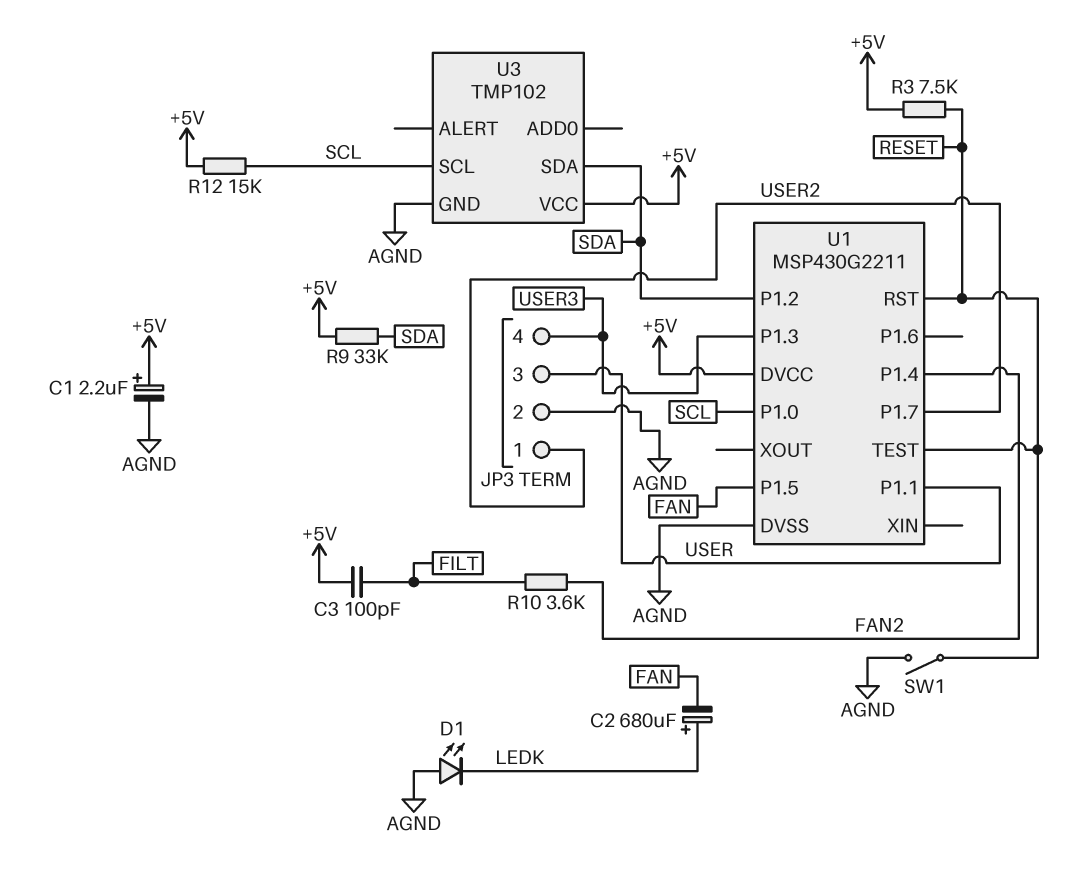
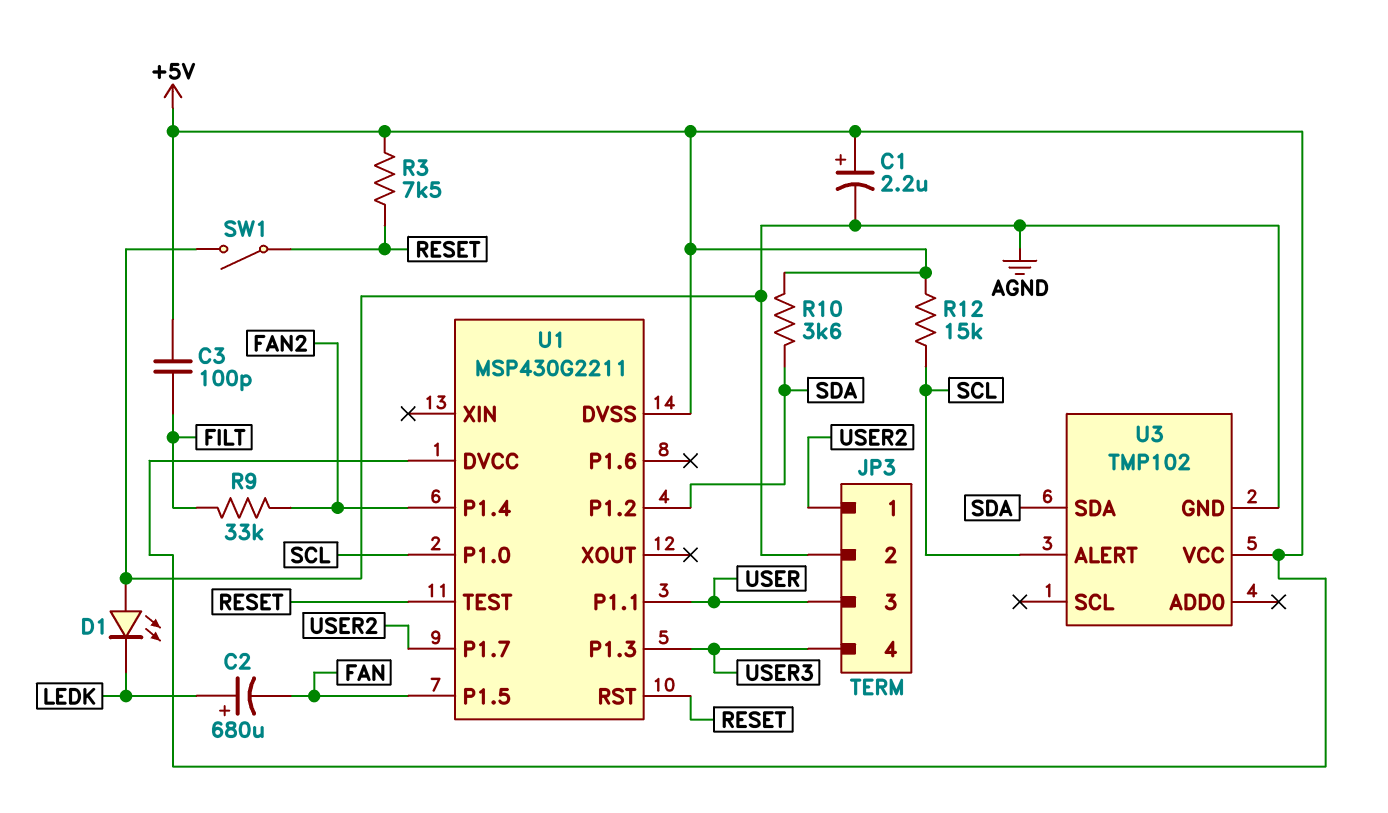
R9: 33k (+5V, SDA) -> 33k (FAN2, FILT)
R10: 3.6k (FAN2, FILT) -> 3.6k (+5V, SDA)
U1 pin DVSS: AGND -> +5V
U3 pin ALERT: none -> SCL
U3 pin SCL: SCL -> none

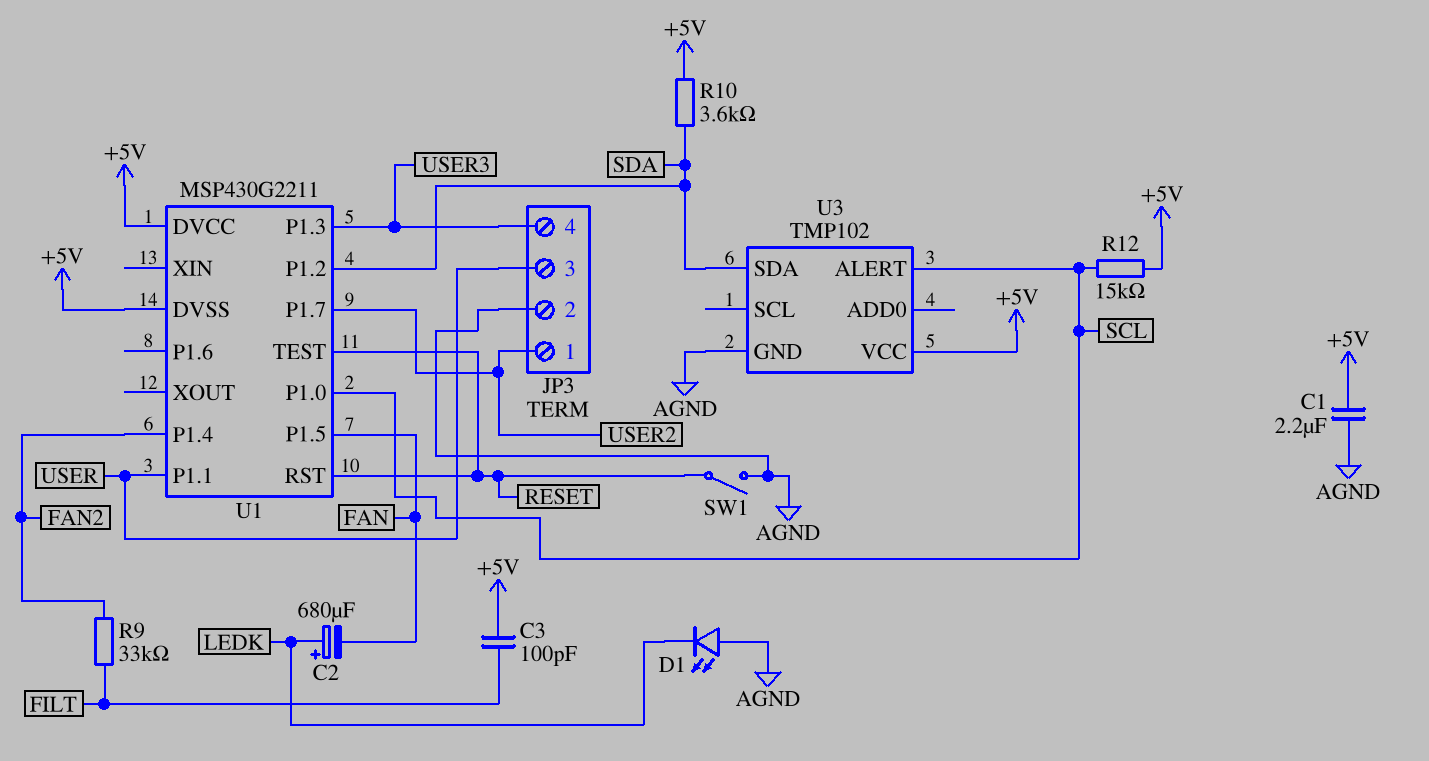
C1: 2.2uF (plus +5V, minus AGND) -> 2.2uF (+5V, AGND)
R3: 7.5k (+5V, RESET) -> none

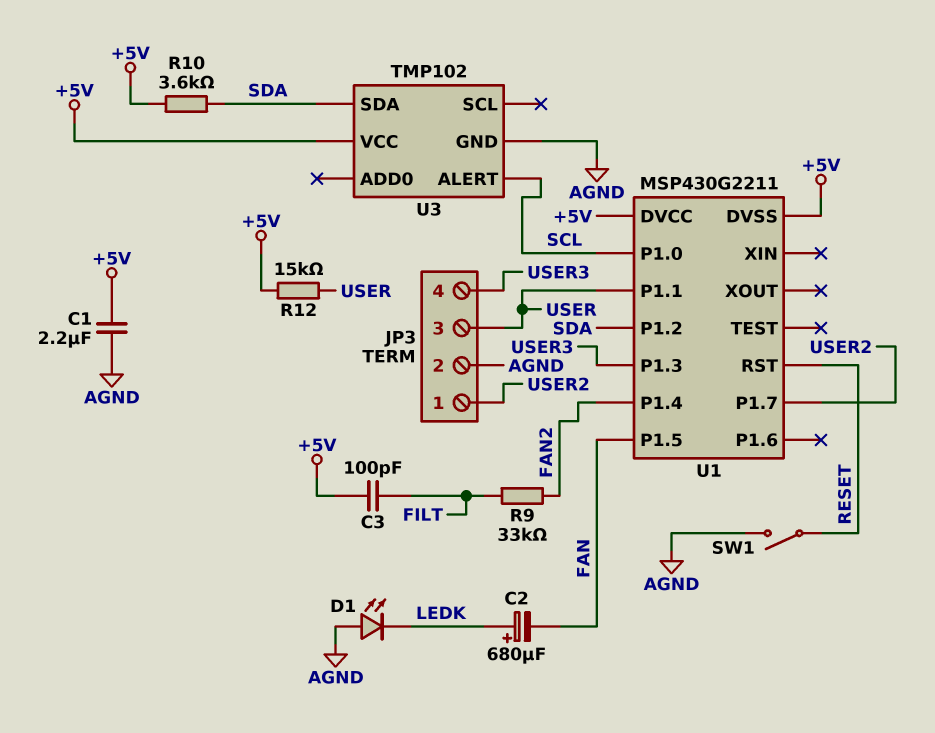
R12: 15k (+5V, SCL) -> 15k (+5V, USER)
U1 pin TEST: RESET -> none

